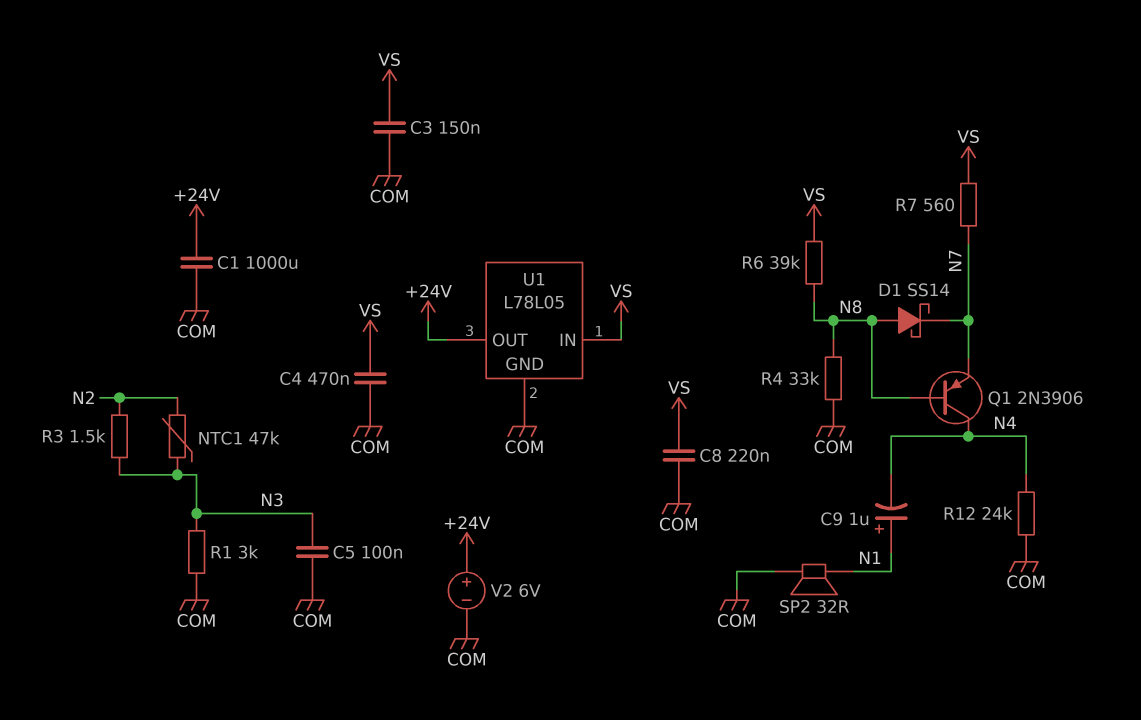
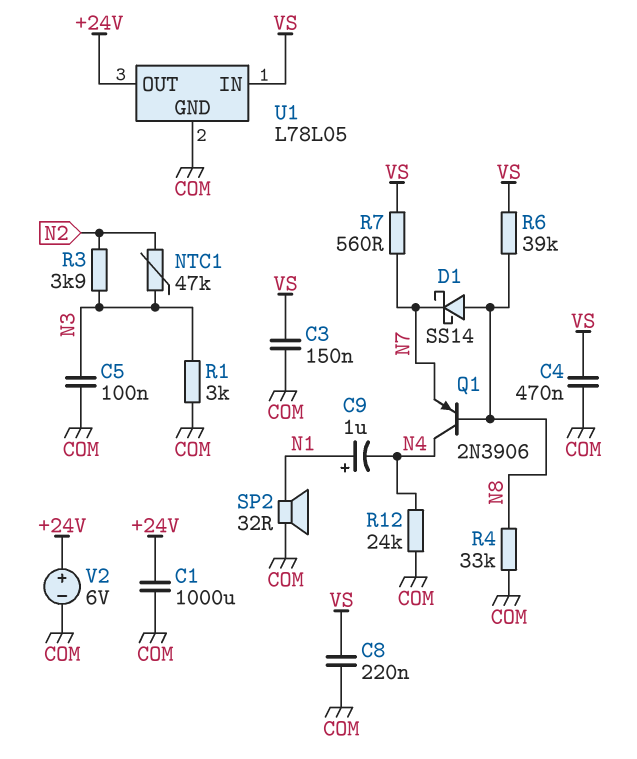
R3: 1.5k (N2, N3) -> 3.9k (N2, N3)

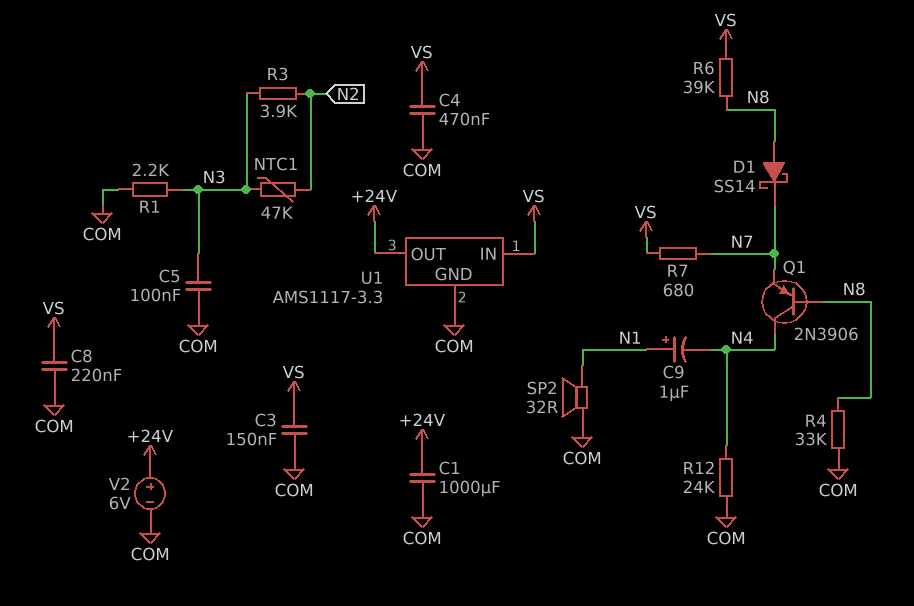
R1: 3k (COM, N3) -> 2.2k (COM, N3)
R7: 560 (N7, VS) -> 680 (N7, VS)
U1: L78L05 -> AMS1117-3.3

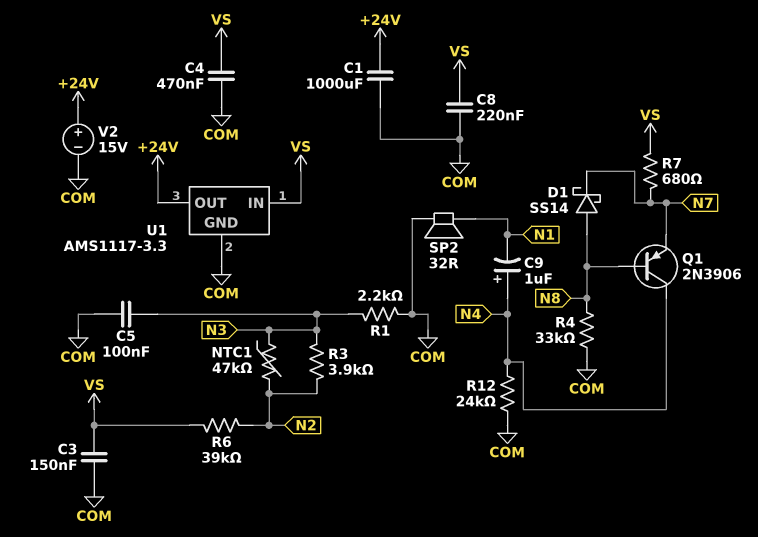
C9: 1uF (plus N1, minus N4) -> 1uF (plus N4, minus N1)
R6: 39k (N8, VS) -> 39k (N2, VS)
V2: 6V (plus +24V, minus COM) -> 15V (plus +24V, minus COM)

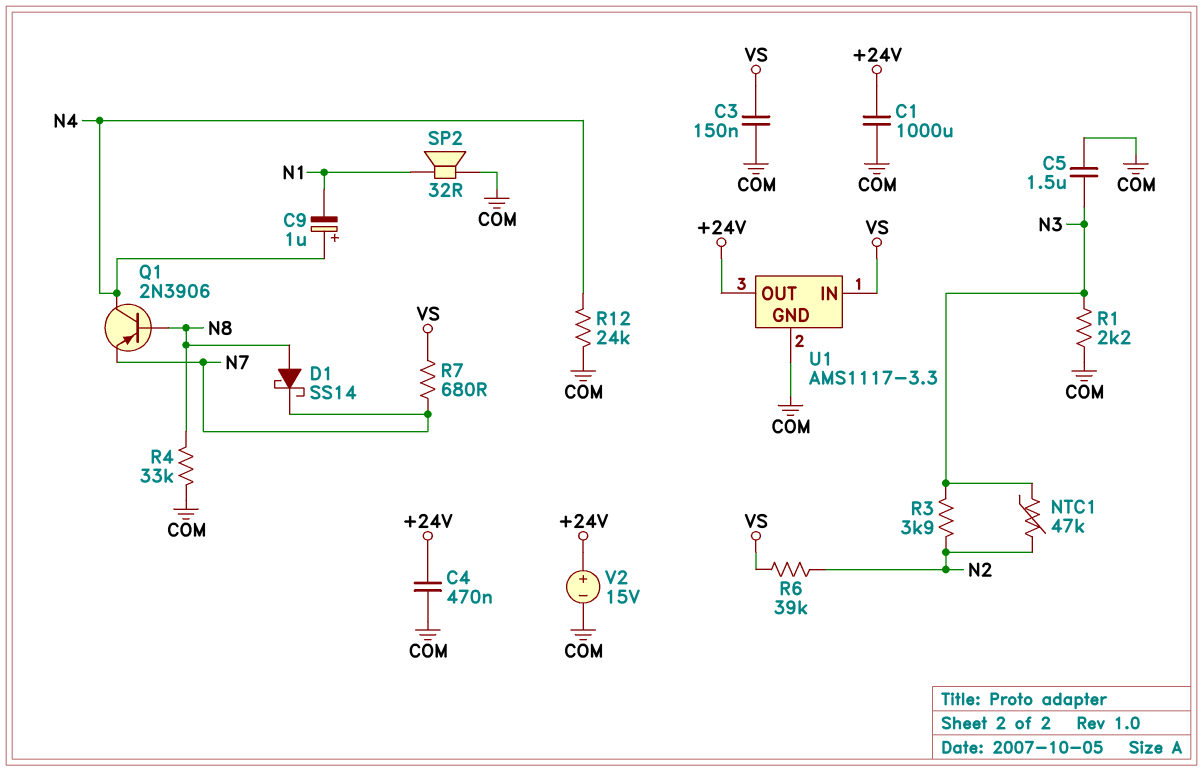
C4: 470nF (COM, VS) -> 470nF (+24V, COM)
C5: 100nF (COM, N3) -> 1.5uF (COM, N3)
C8: 220nF (COM, VS) -> none

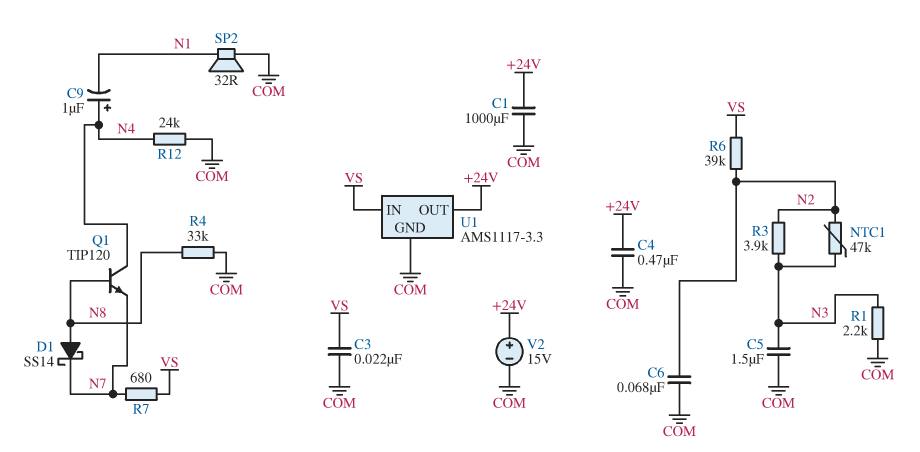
C3: 150nF (COM, VS) -> 22nF (COM, VS)
C6: none -> 68nF (COM, N2)
Q1: PNP 2N3906 (B N8, C N4, E N7) -> NPN TIP120 (B N8, C N4, E N7)

